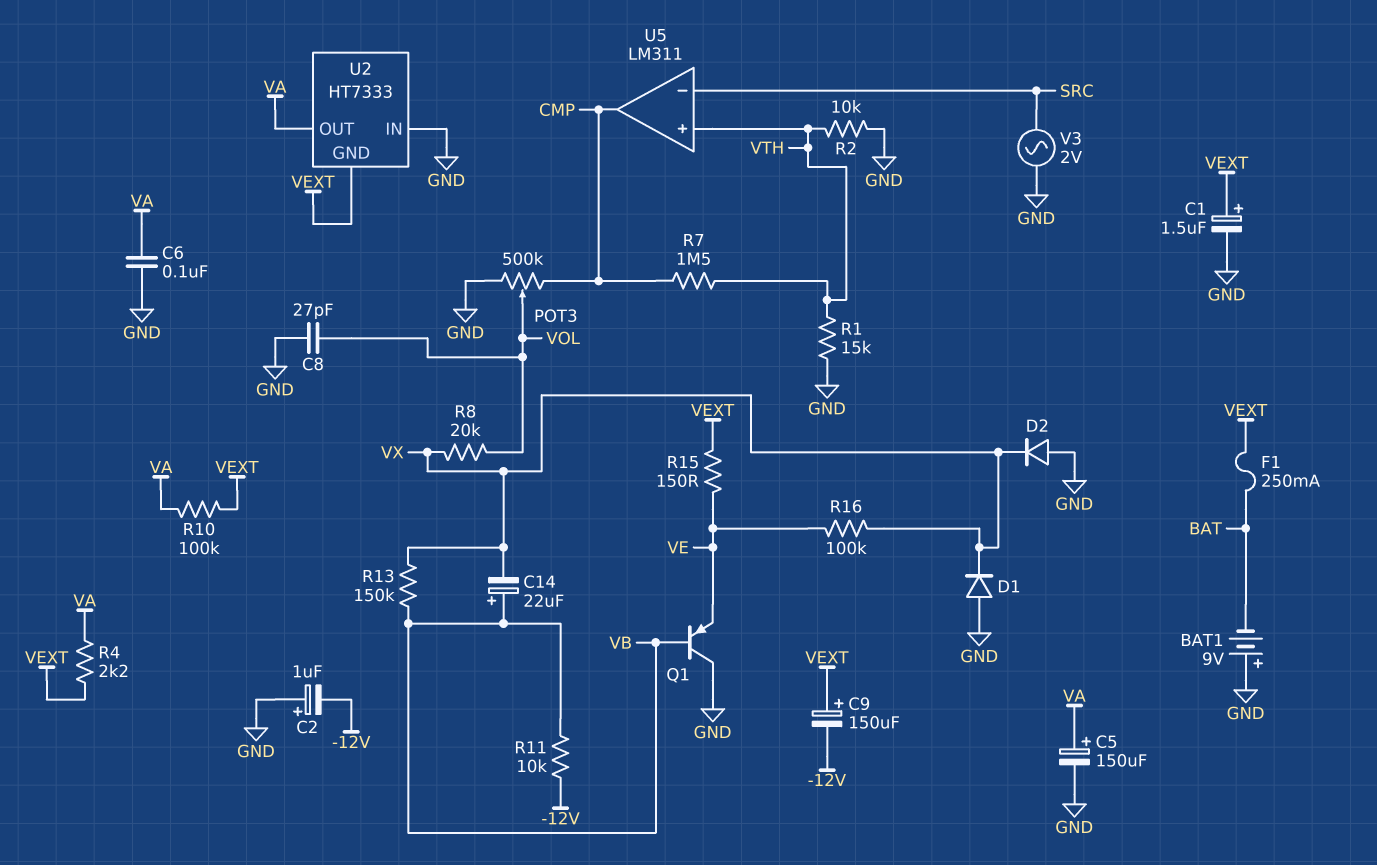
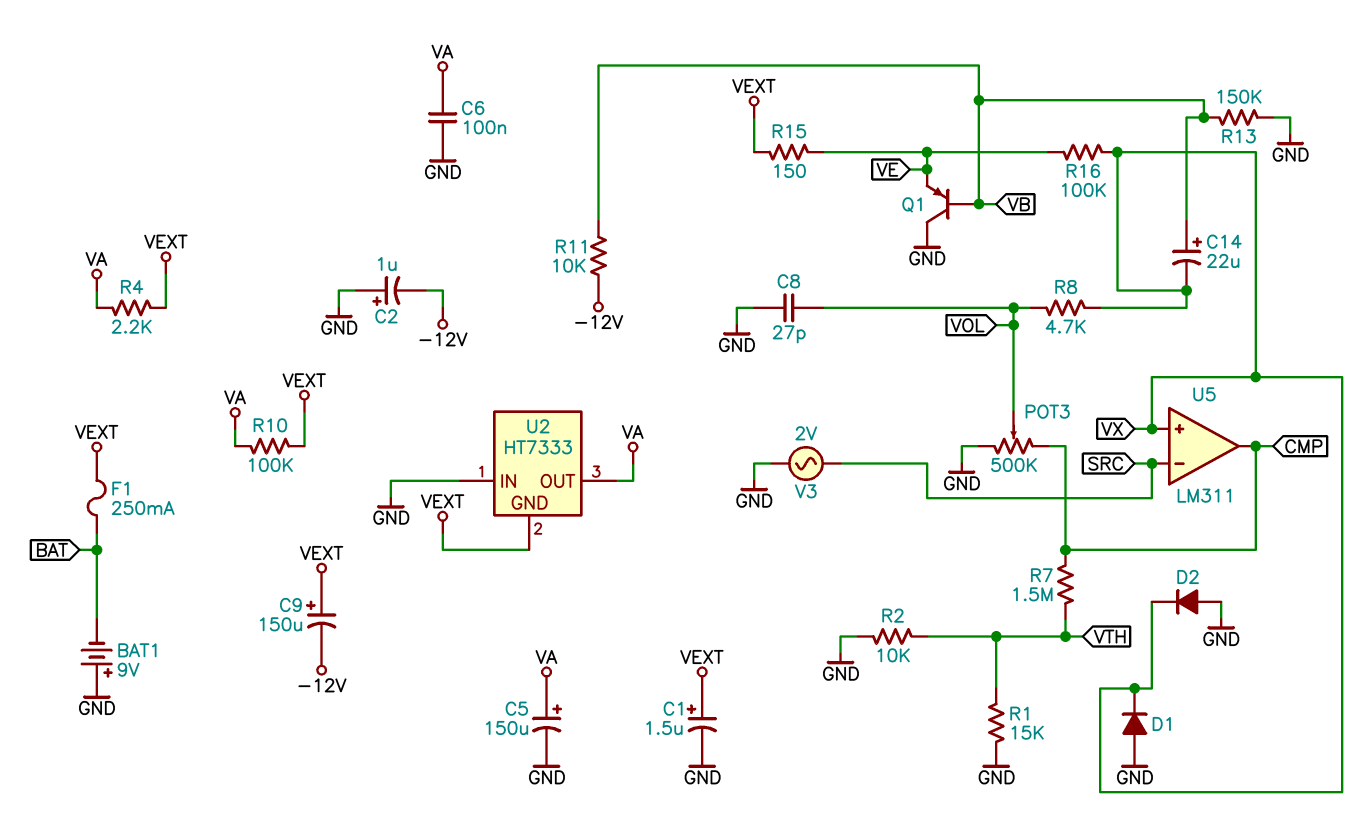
R8: 20k (VOL, VX) -> 4.7k (VOL, VX)
R13: 150k (VB, VX) -> 150k (GND, VB)
U5 pin in+: VTH -> VX

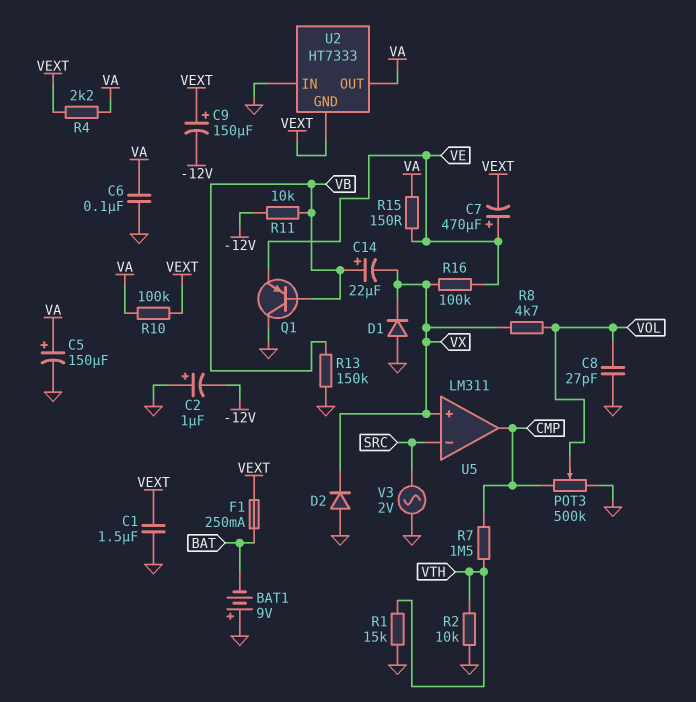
C1: 1.5uF (plus VEXT, minus GND) -> 1.5uF (GND, VEXT)
C7: none -> 470uF (plus VE, minus VEXT)
R15: 150 (VE, VEXT) -> 150 (VA, VE)

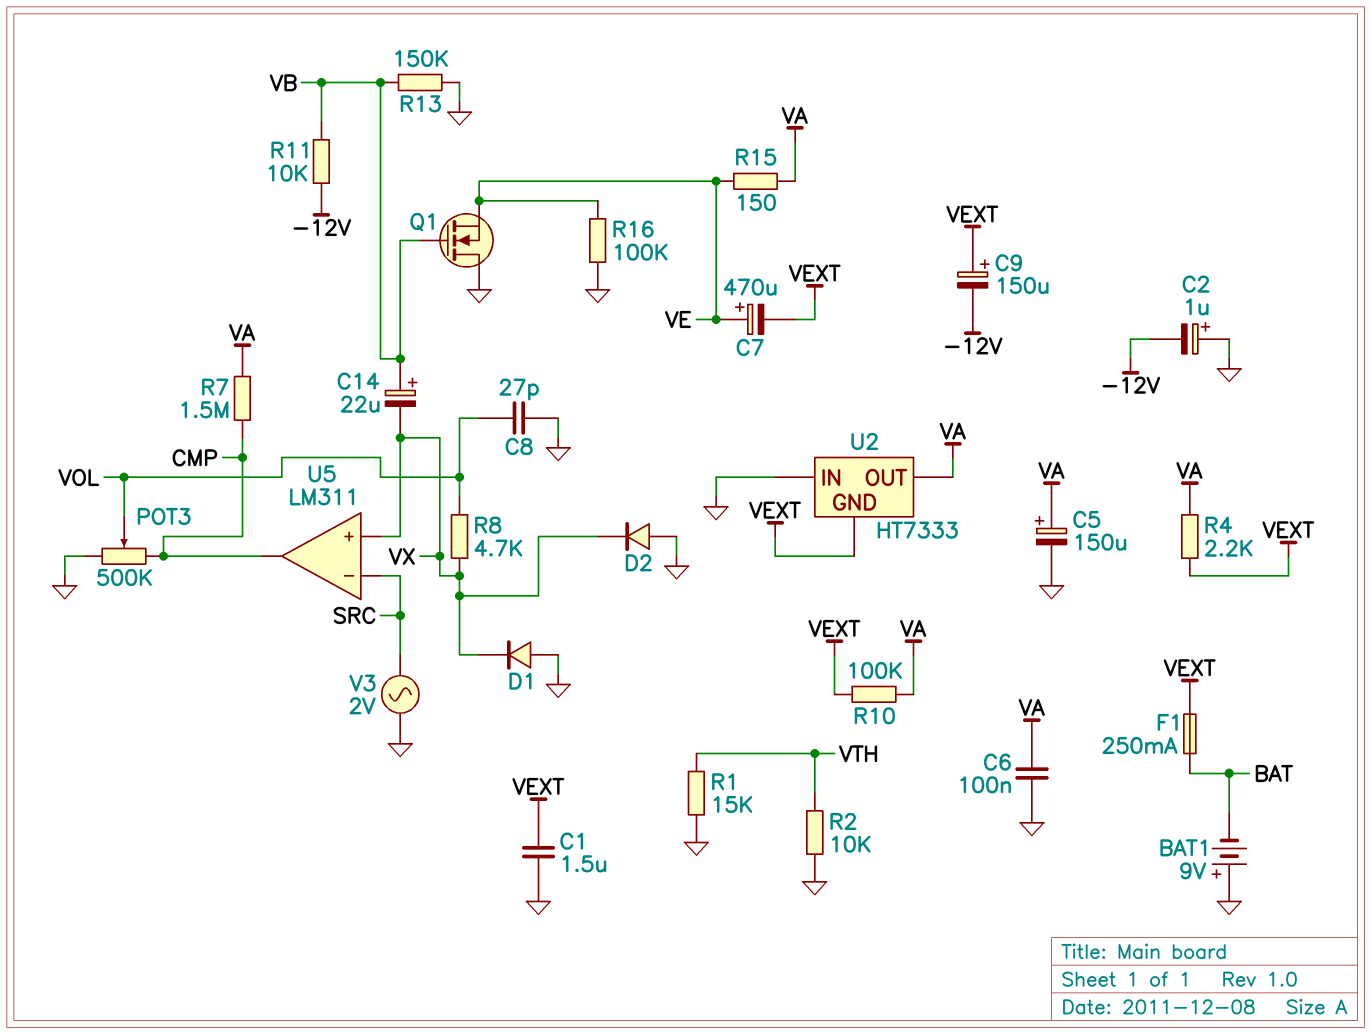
Q1: PNP (B VB, C GND, E VE) -> NMOS (G VB, D GND, S VE)
R7: 1.5M (CMP, VTH) -> 1.5M (CMP, VA)
R16: 100k (VE, VX) -> 100k (GND, VE)

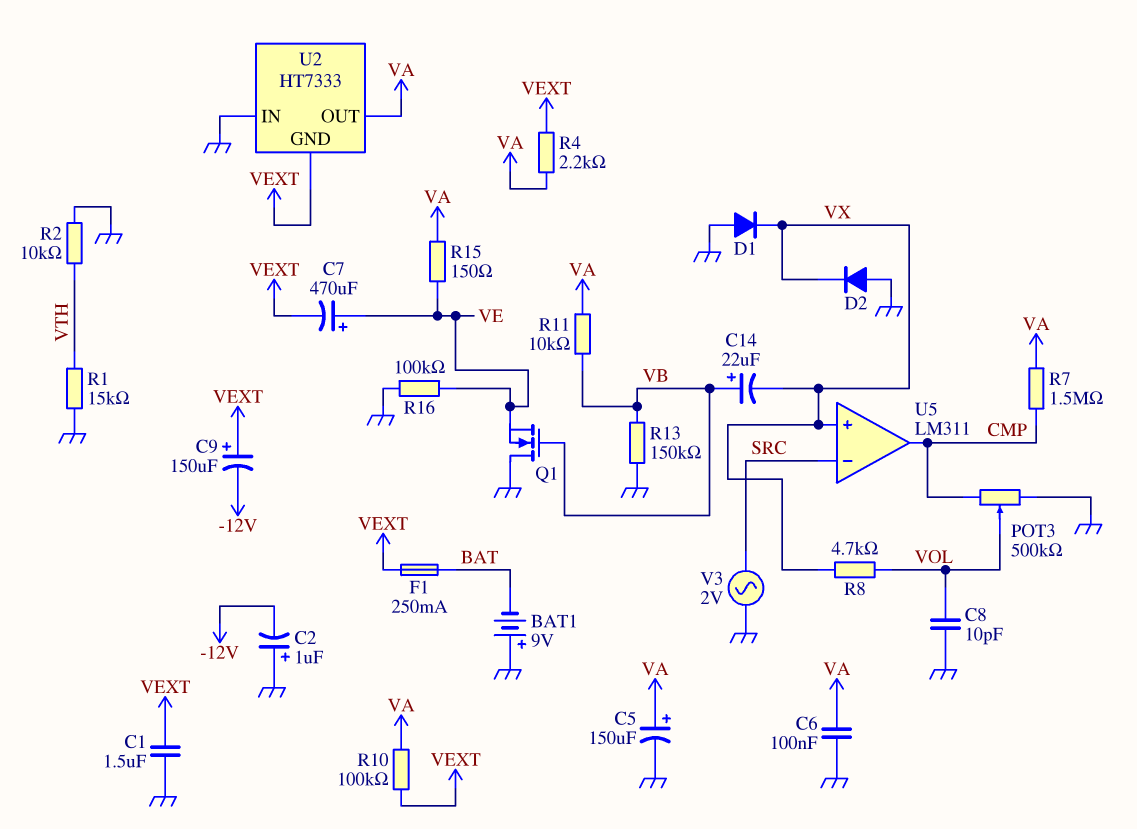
C8: 27pF (GND, VOL) -> 10pF (GND, VOL)
R11: 10k (-12V, VB) -> 10k (VA, VB)

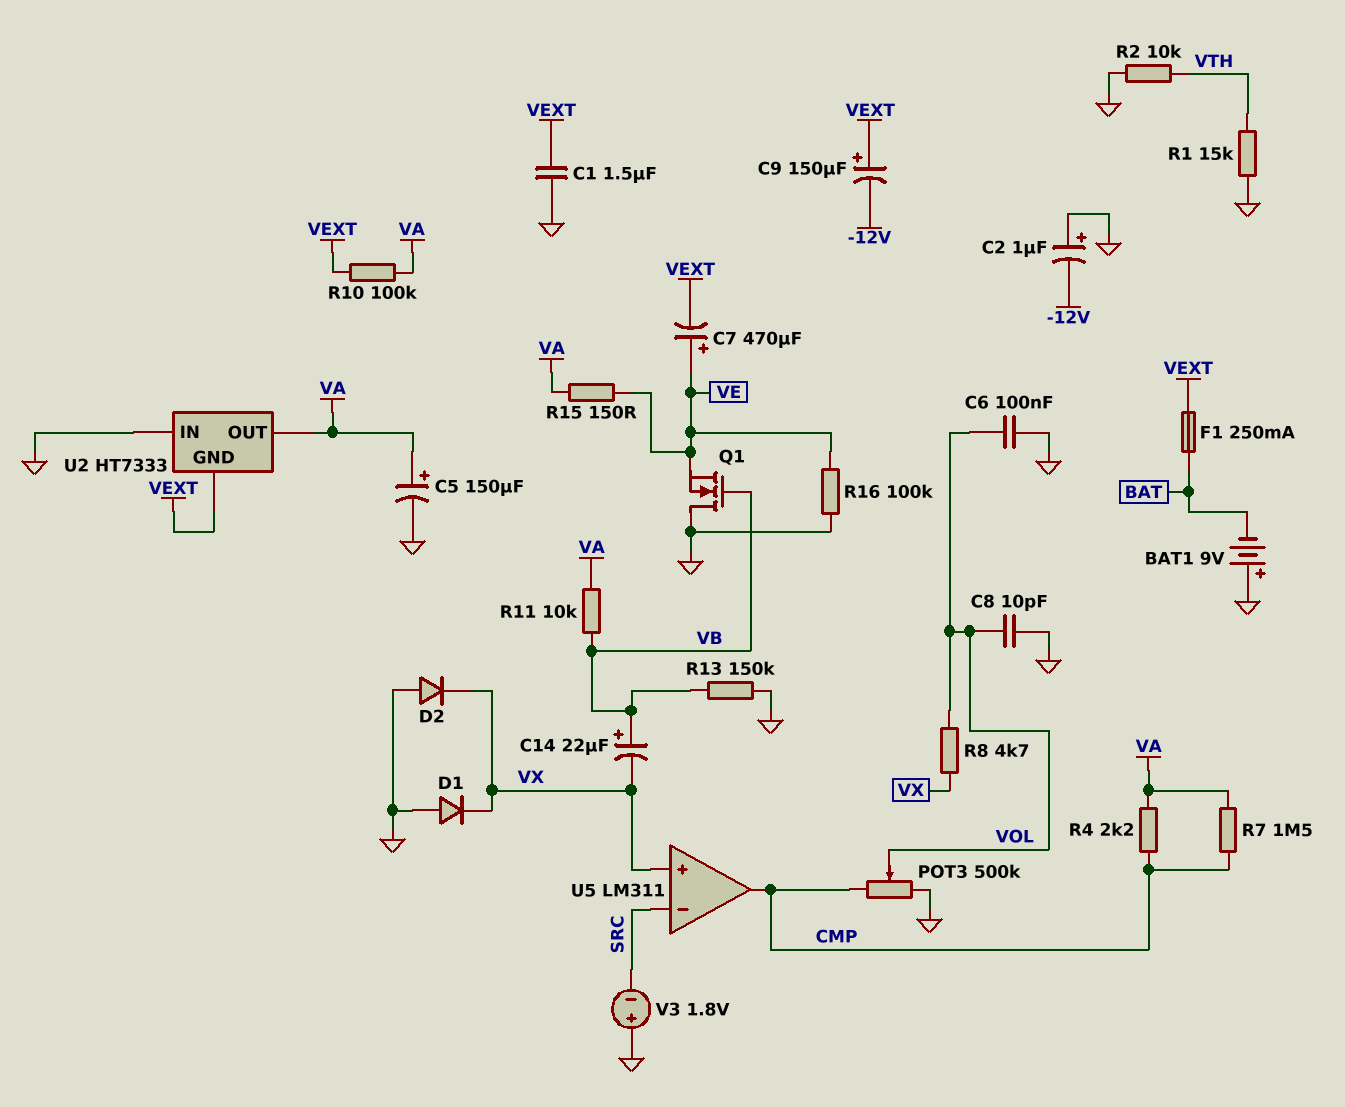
C6: 100nF (GND, VA) -> 100nF (GND, VOL)
R4: 2.2k (VA, VEXT) -> 2.2k (CMP, VA)
V3: AC 2V (GND, SRC) -> 1.8V (plus GND, minus SRC)

